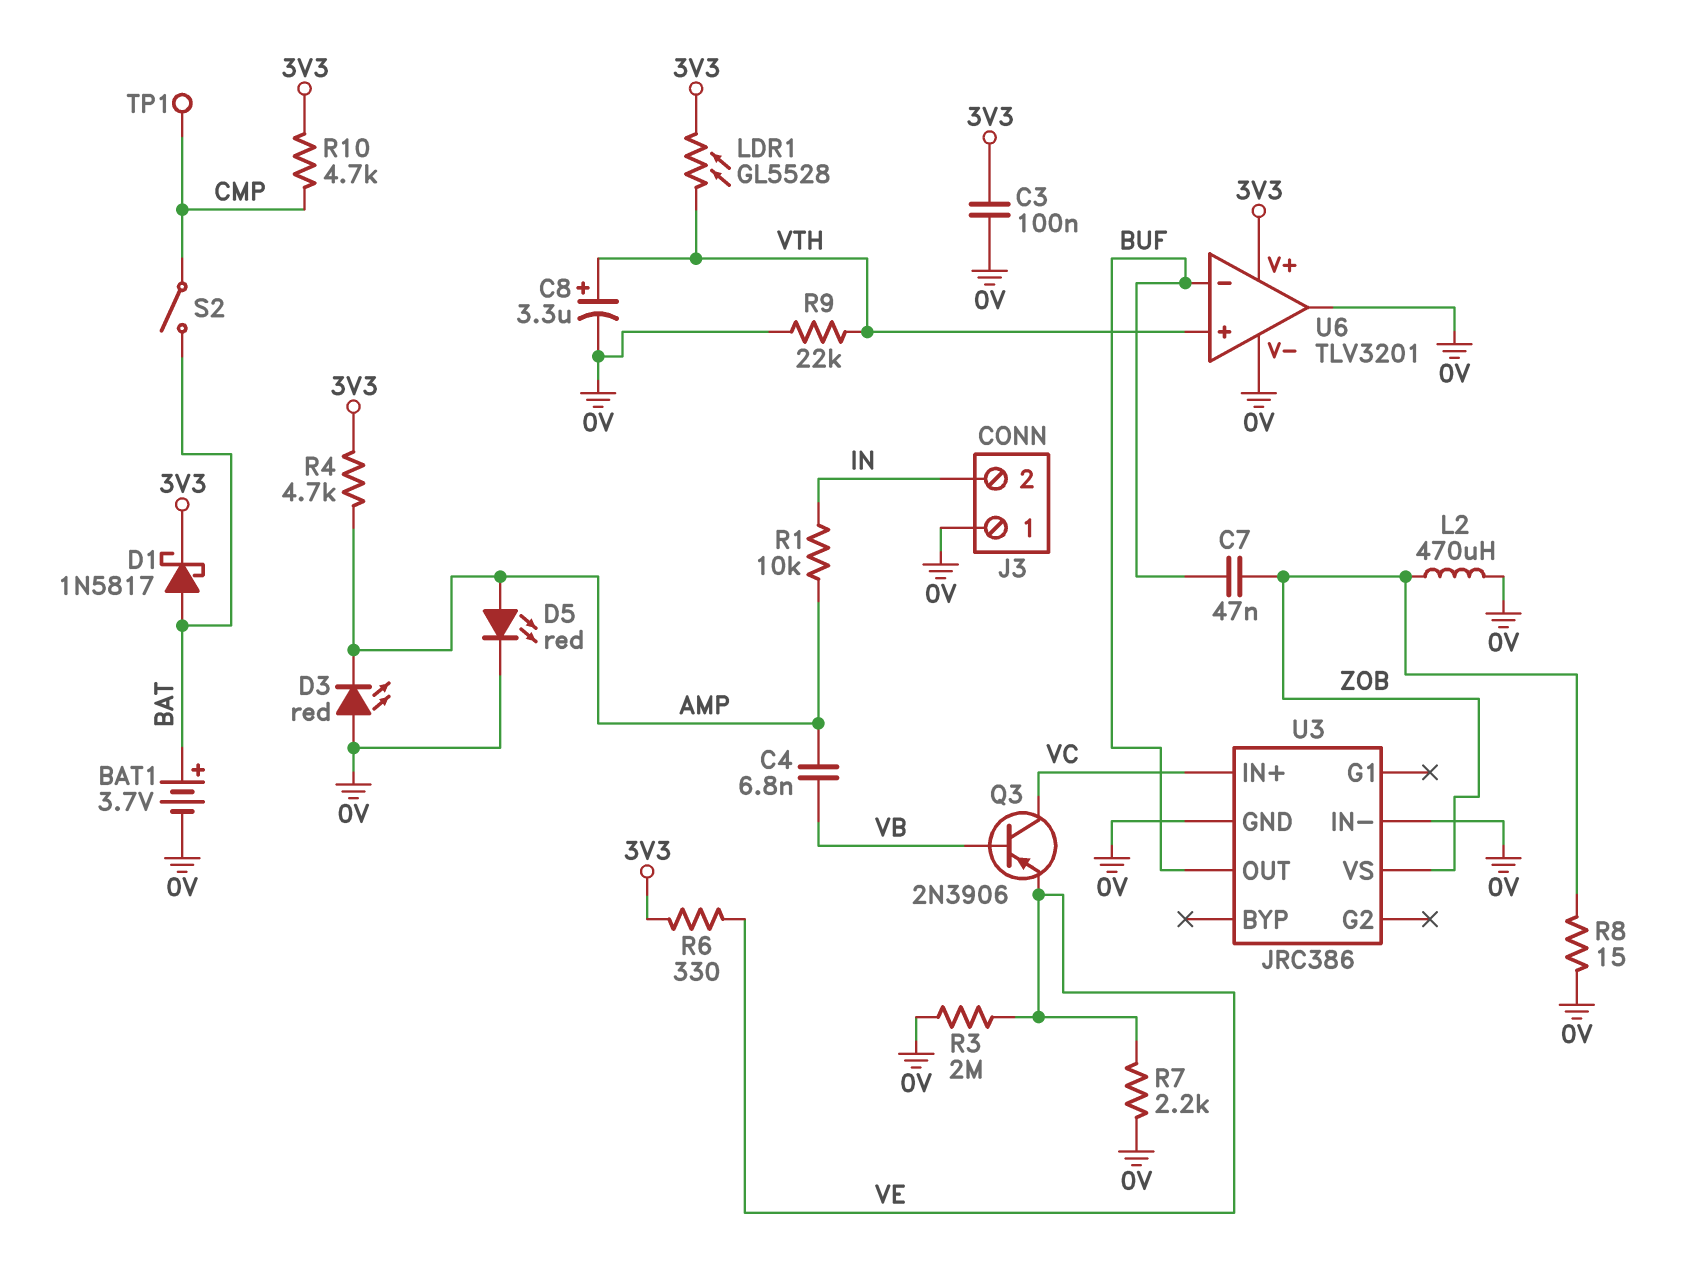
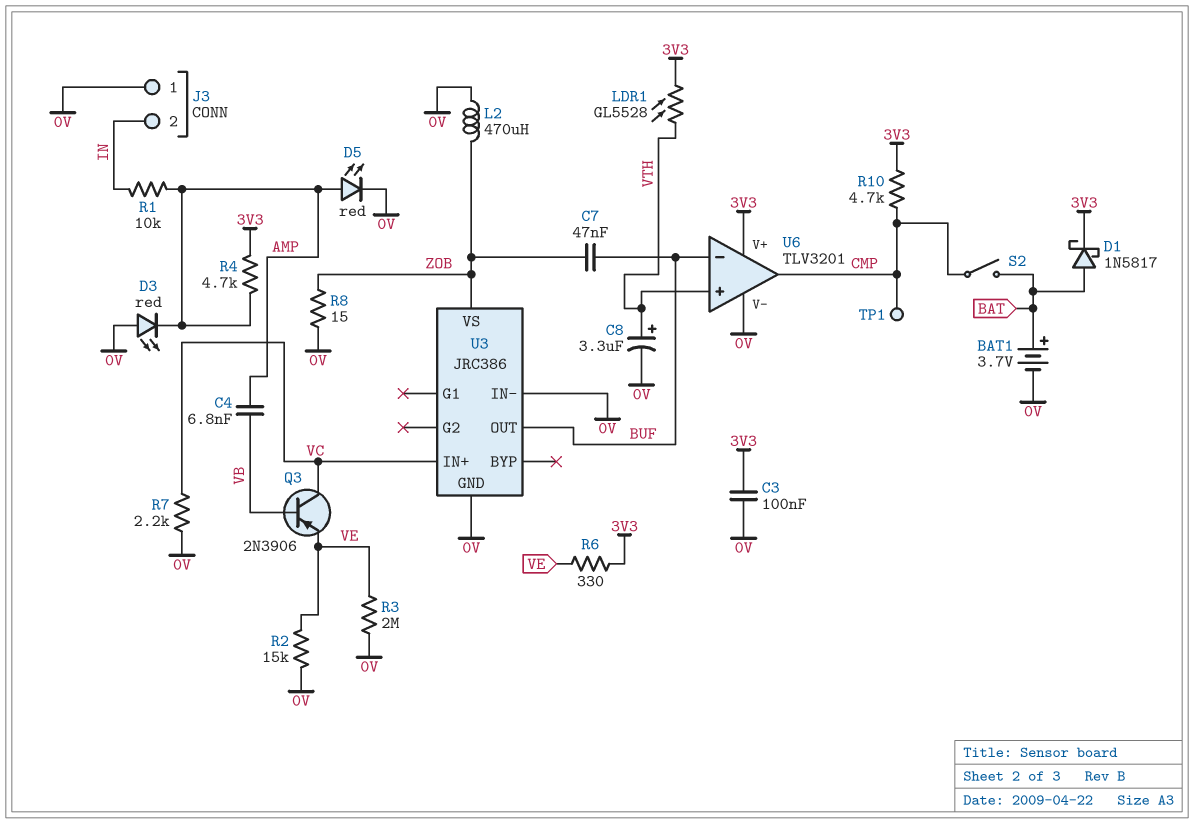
R2: none -> 15k (0V, VE)
R7: 2.2k (0V, VE) -> 2.2k (0V, VC)
R9: 22k (0V, VTH) -> none
U6 pin out: 0V -> CMP

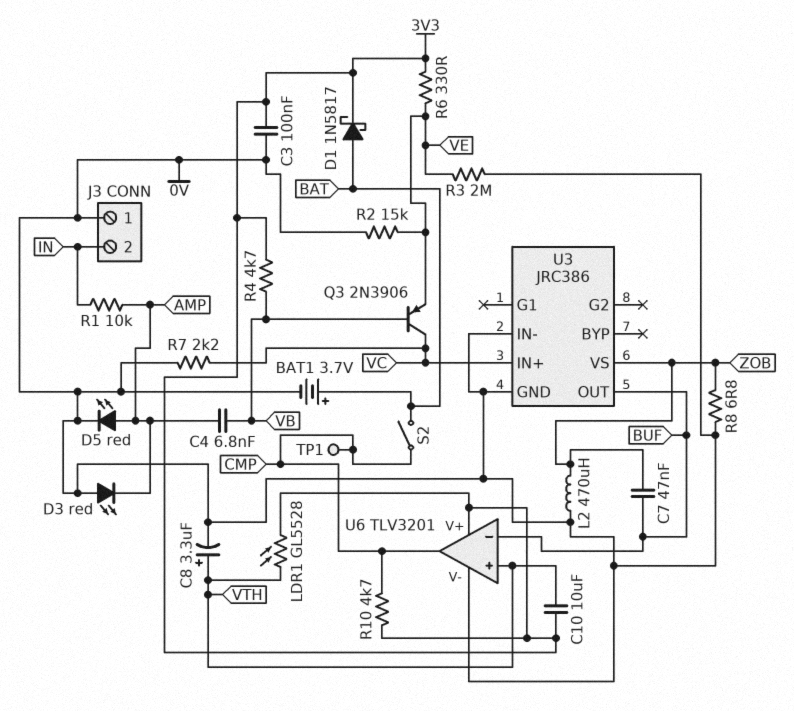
C10: none -> 10uF (3V3, VTH)
R4: 4.7k (3V3, AMP) -> 4.7k (3V3, VB)
R8: 15 (0V, ZOB) -> 6.8 (0V, ZOB)

